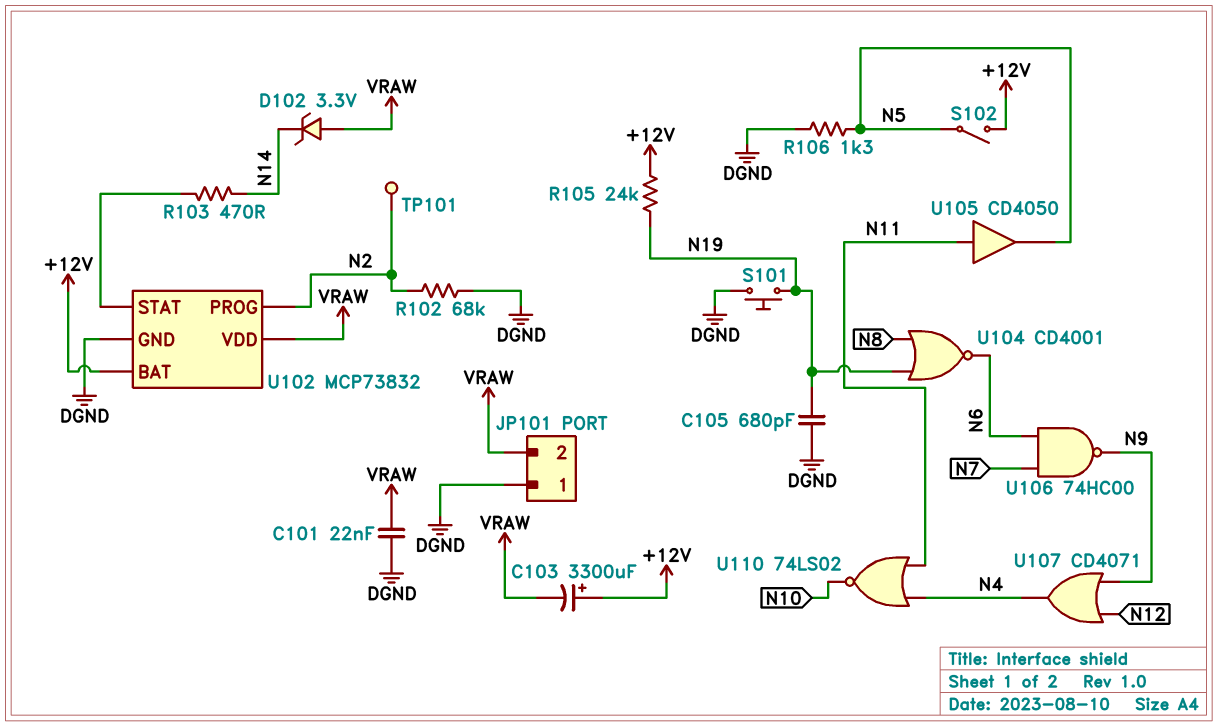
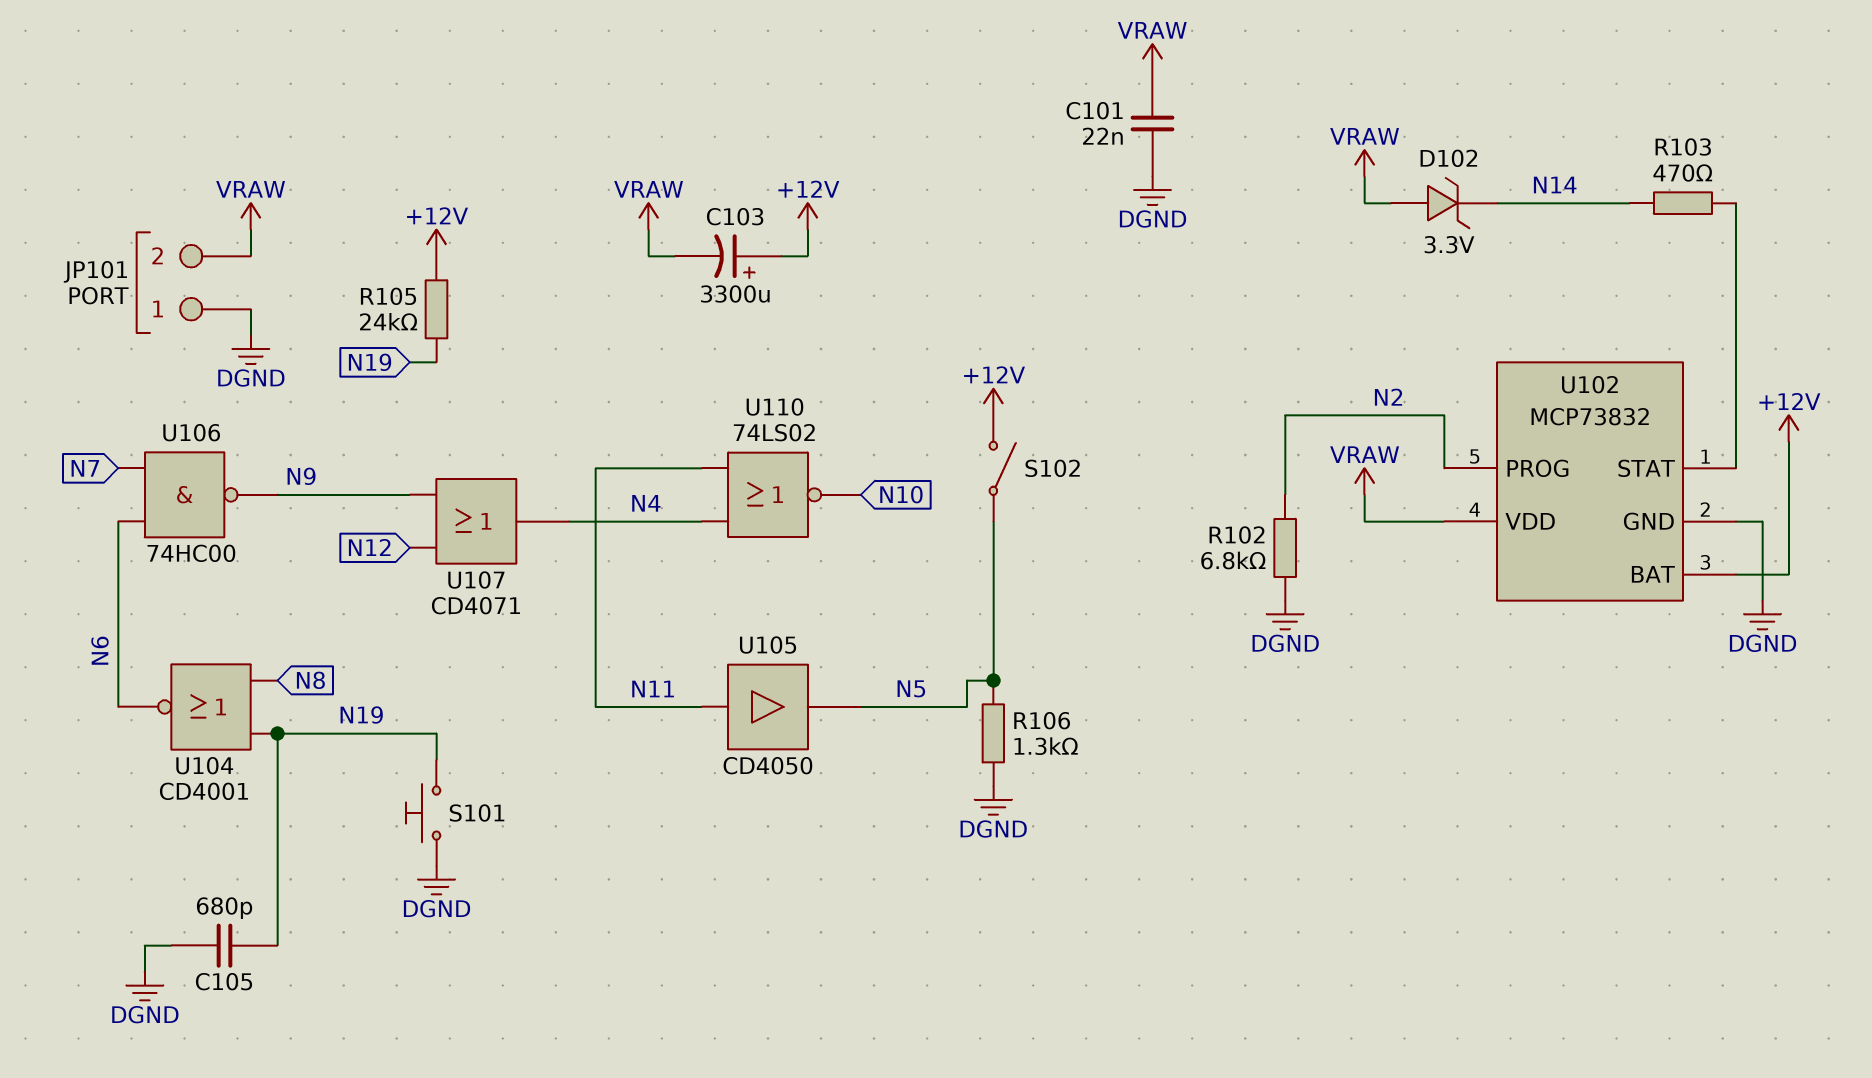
R102: 68k (DGND, N2) -> 6.8k (DGND, N2)
TP101: test point (N2) -> none

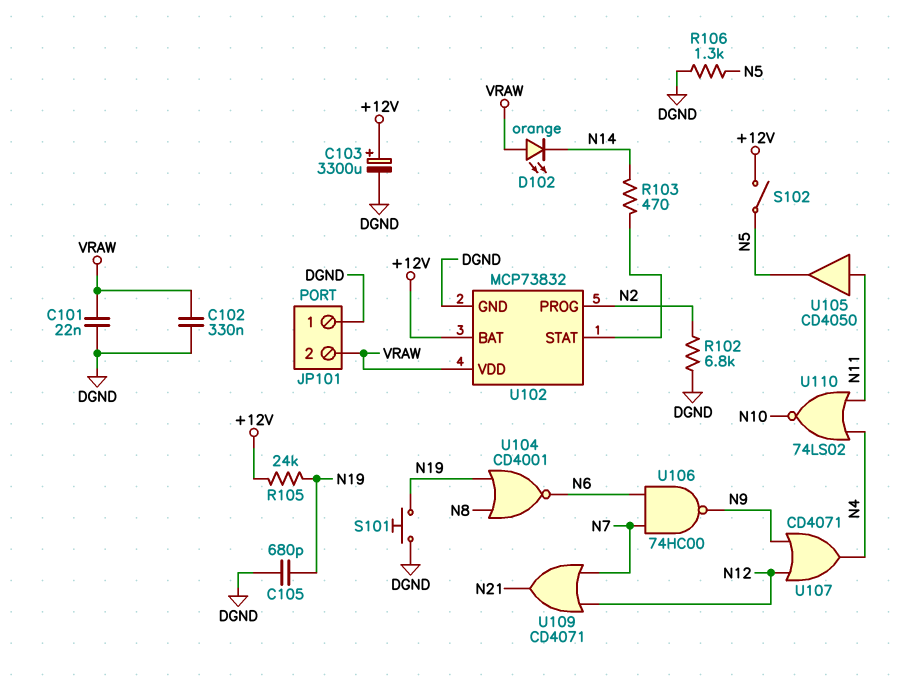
C102: none -> 330nF (DGND, VRAW)
C103: 3300uF (plus +12V, minus VRAW) -> 3300uF (plus +12V, minus DGND)
D102: zener 3.3V (A VRAW, K N14) -> LED orange (A VRAW, K N14)
U109: none -> OR CD4071 (in N7, in N12, out N21)

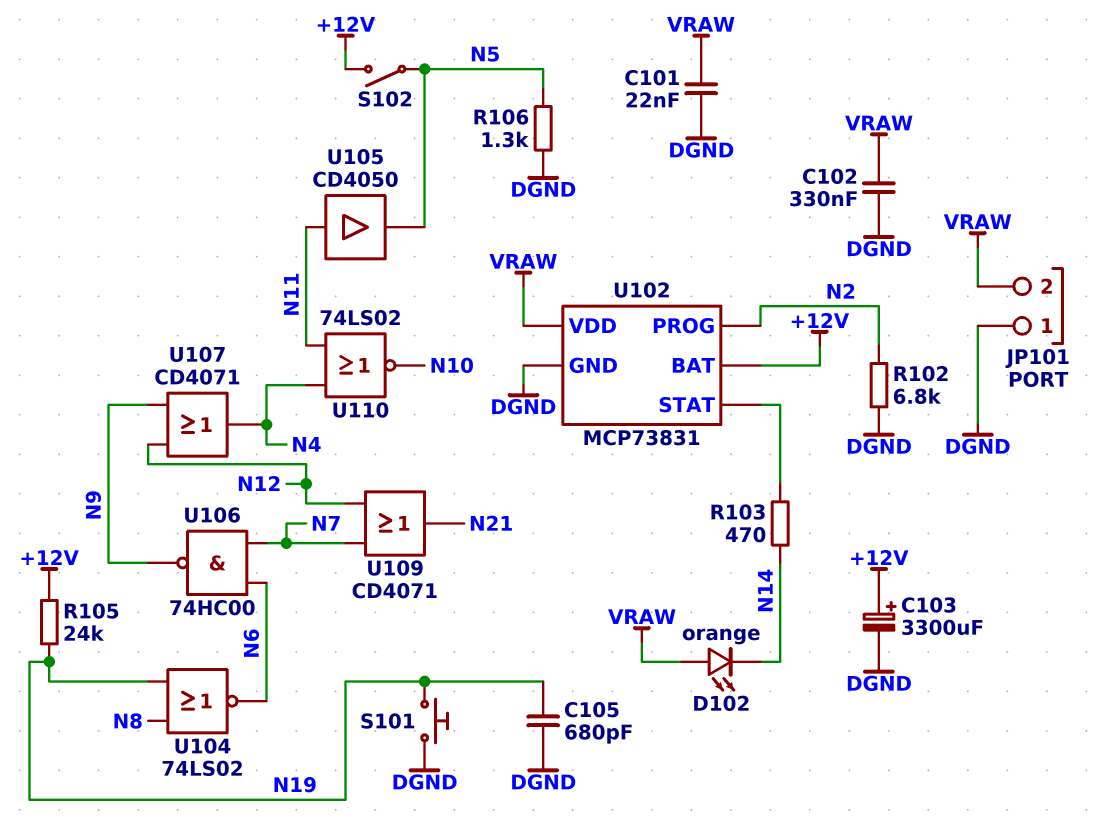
U102: MCP73832 -> MCP73831
U104: NOR CD4001 (in N8, in N19, out N6) -> NOR 74LS02 (in N8, in N19, out N6)

